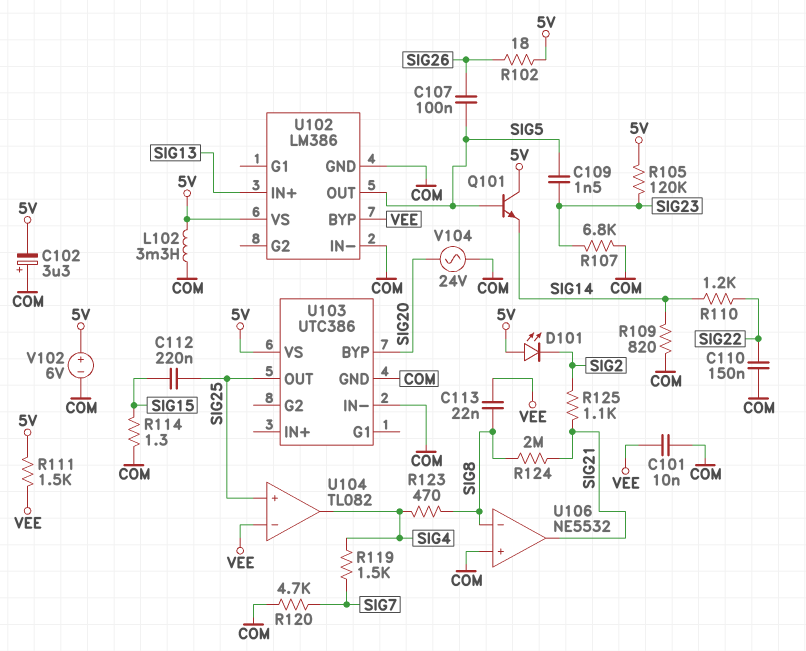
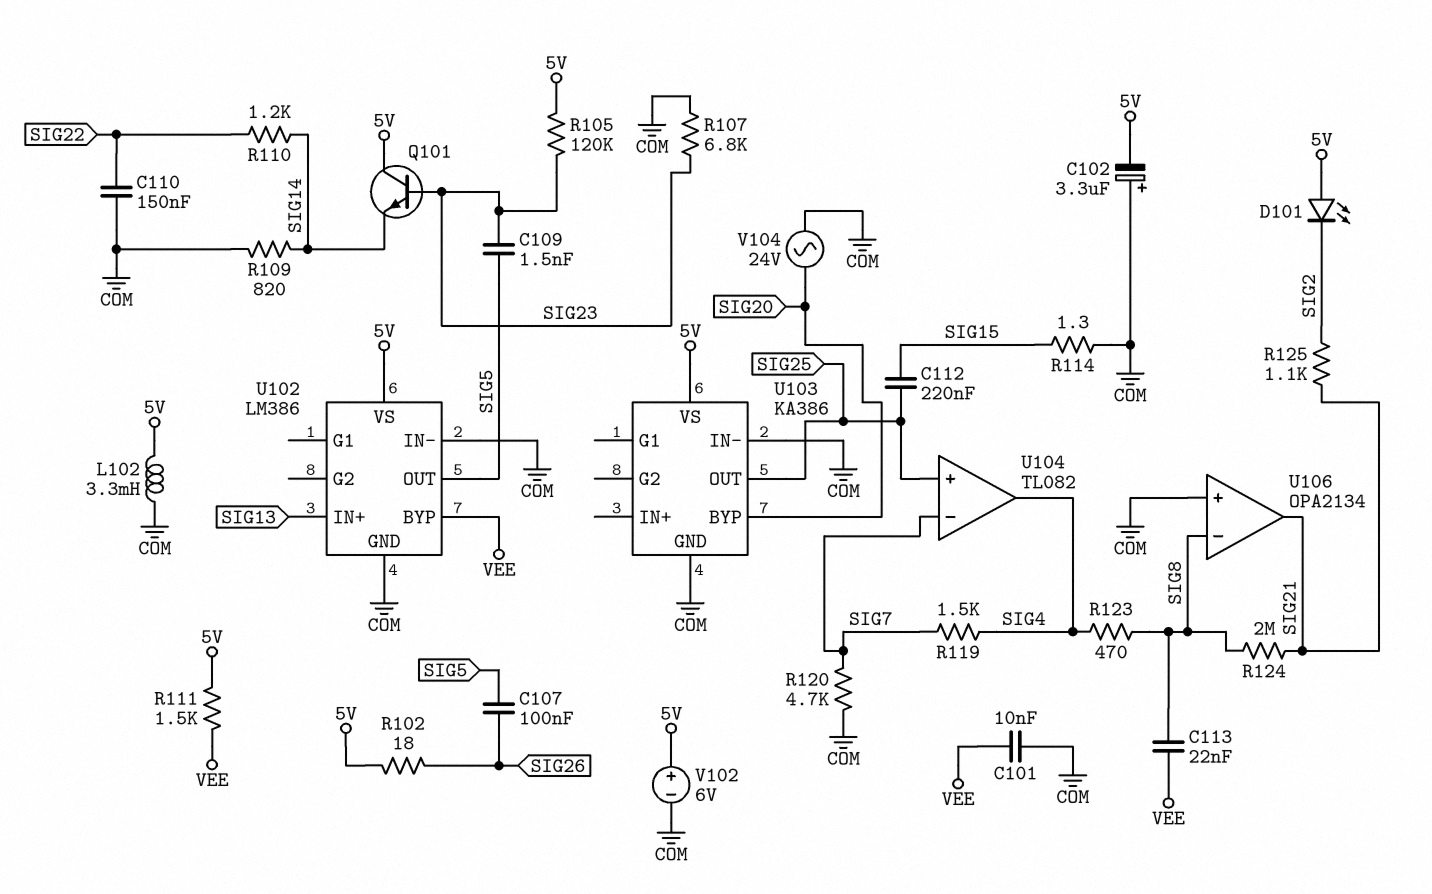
Q101: NPN (B SIG5, C 5V, E SIG14) -> NPN (B SIG23, C 5V, E SIG14)
U103: UTC386 -> KA386
U104 pin in-: VEE -> SIG7
U106: NE5532 -> OPA2134

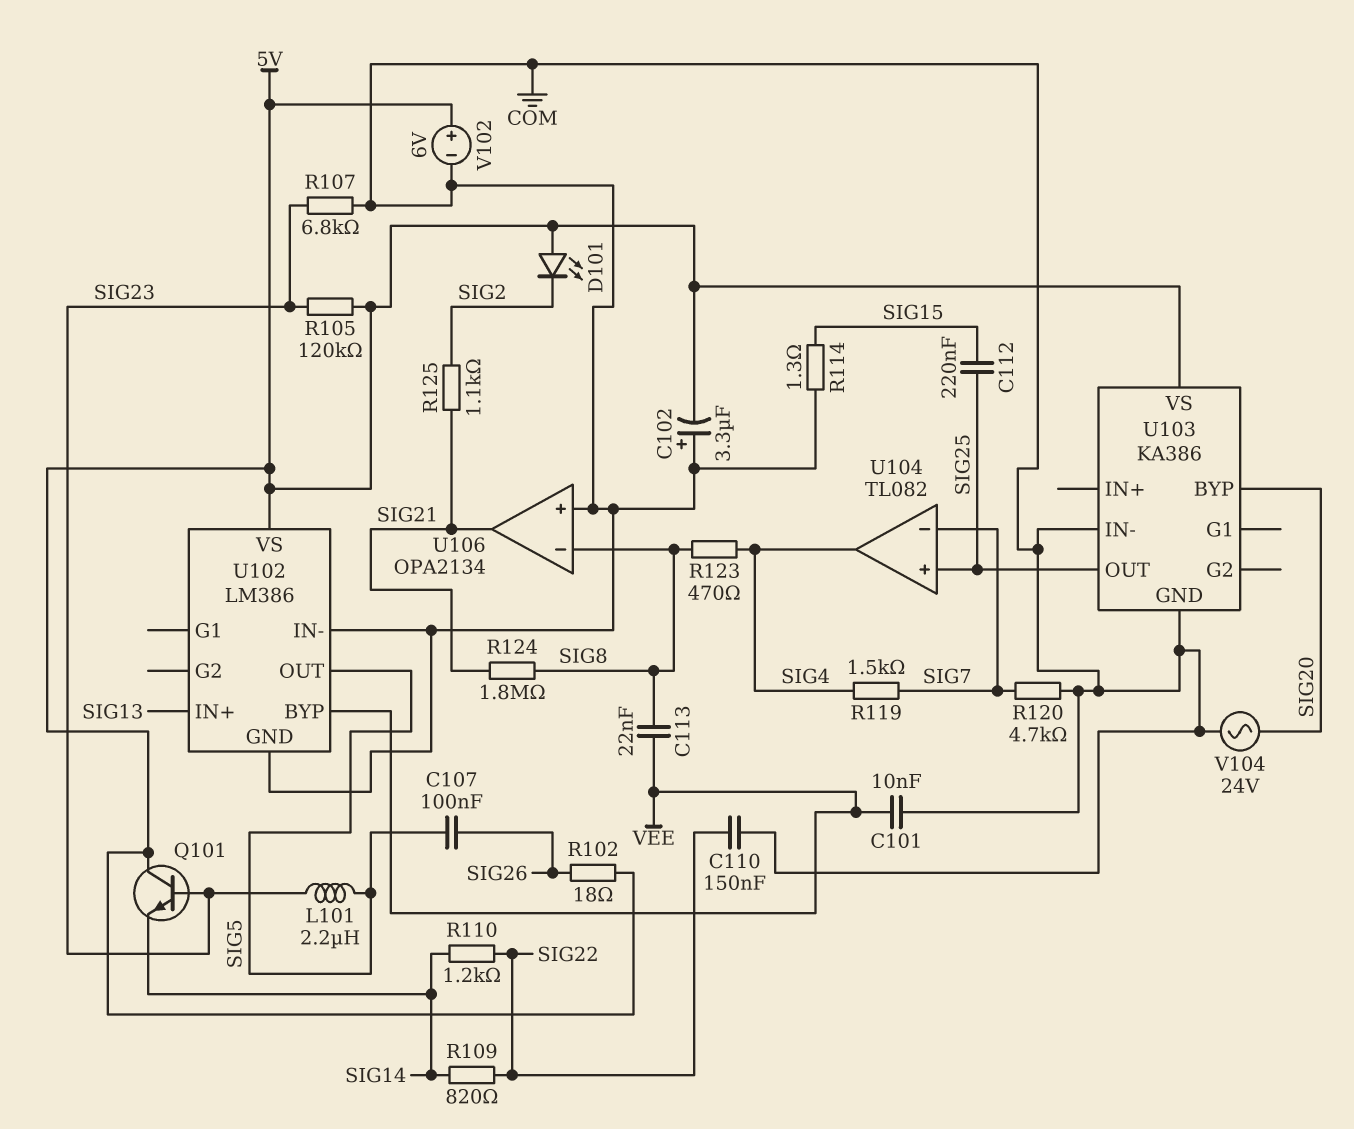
C109: 1.5nF (SIG5, SIG23) -> none
L101: none -> 2.2uH (SIG5, SIG23)
L102: 3.3mH (5V, COM) -> none
R109: 820 (COM, SIG14) -> 820 (SIG14, SIG22)
R111: 1.5k (5V, VEE) -> none
R124: 2M (SIG8, SIG21) -> 1.8M (SIG8, SIG21)

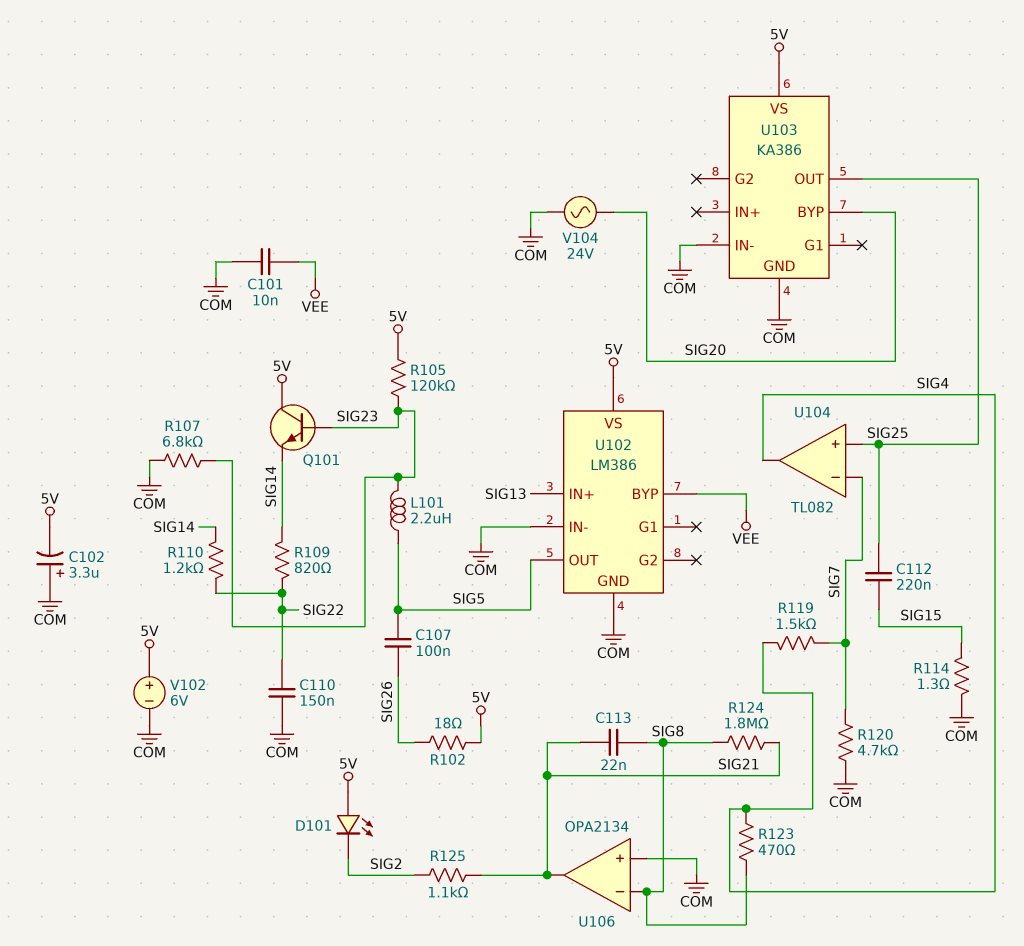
C113: 22nF (SIG8, VEE) -> 22nF (SIG8, SIG21)

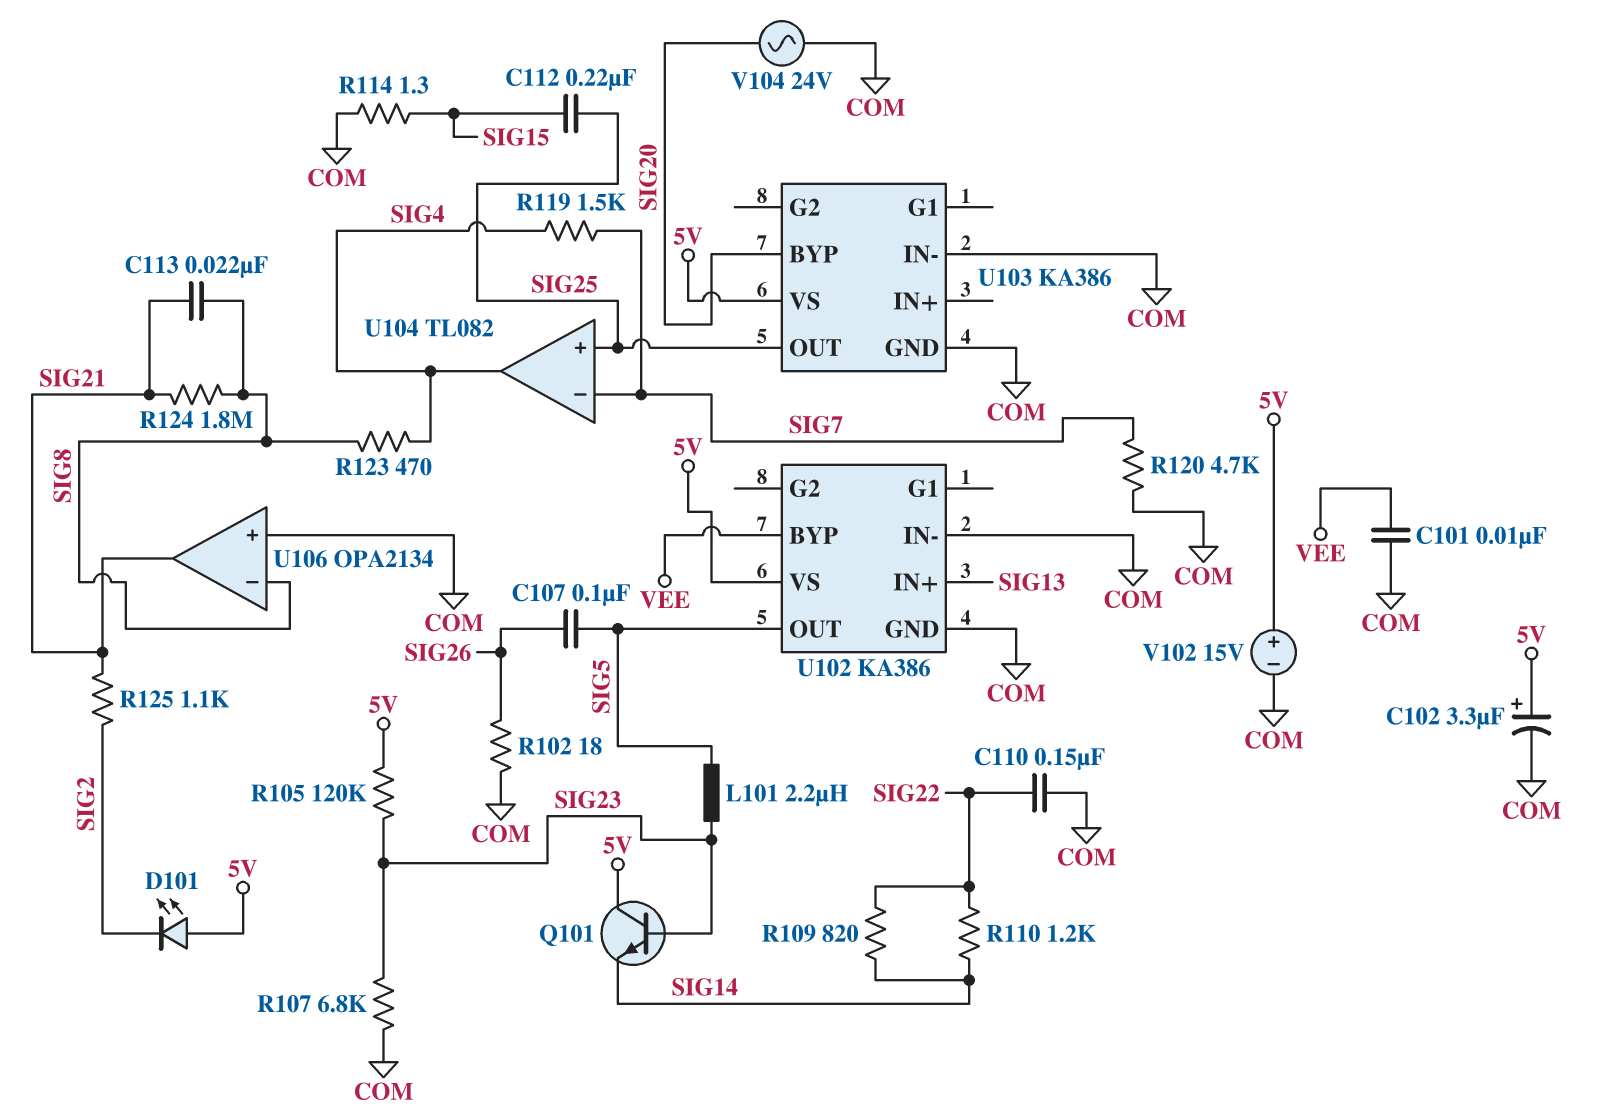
C102: 3.3uF (plus COM, minus 5V) -> 3.3uF (plus 5V, minus COM)
R102: 18 (5V, SIG26) -> 18 (COM, SIG26)
U102: LM386 -> KA386
V102: 6V (plus 5V, minus COM) -> 15V (plus 5V, minus COM)

